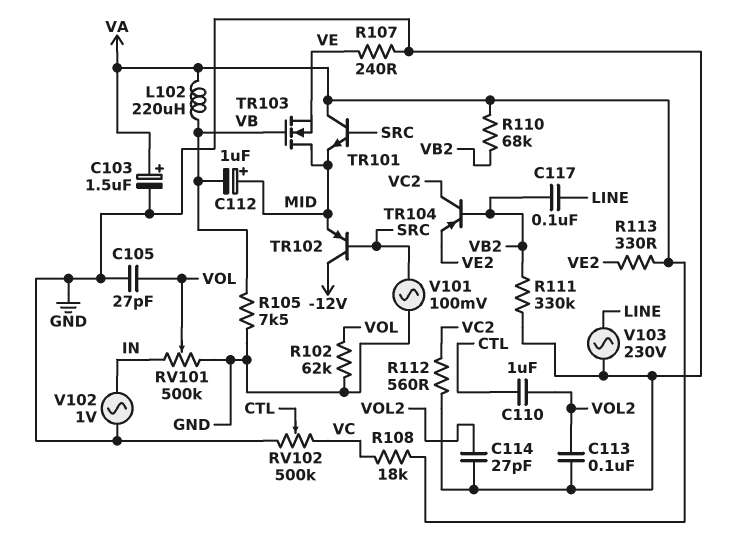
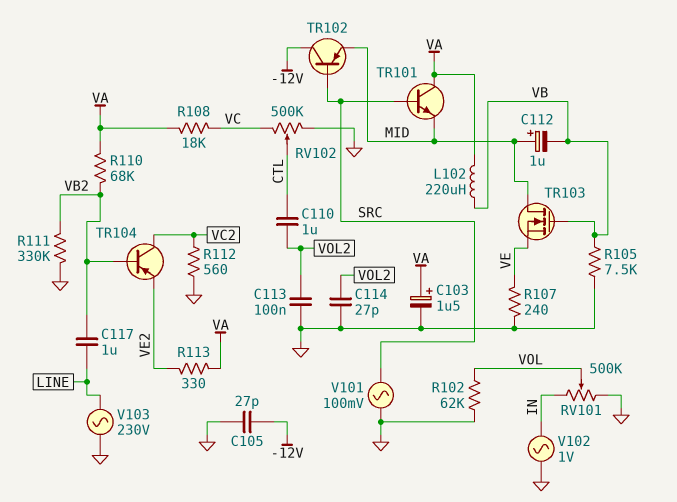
C105: 27pF (GND, VOL) -> 27pF (-12V, GND)
C117: 100nF (LINE, VB2) -> 1uF (LINE, VB2)

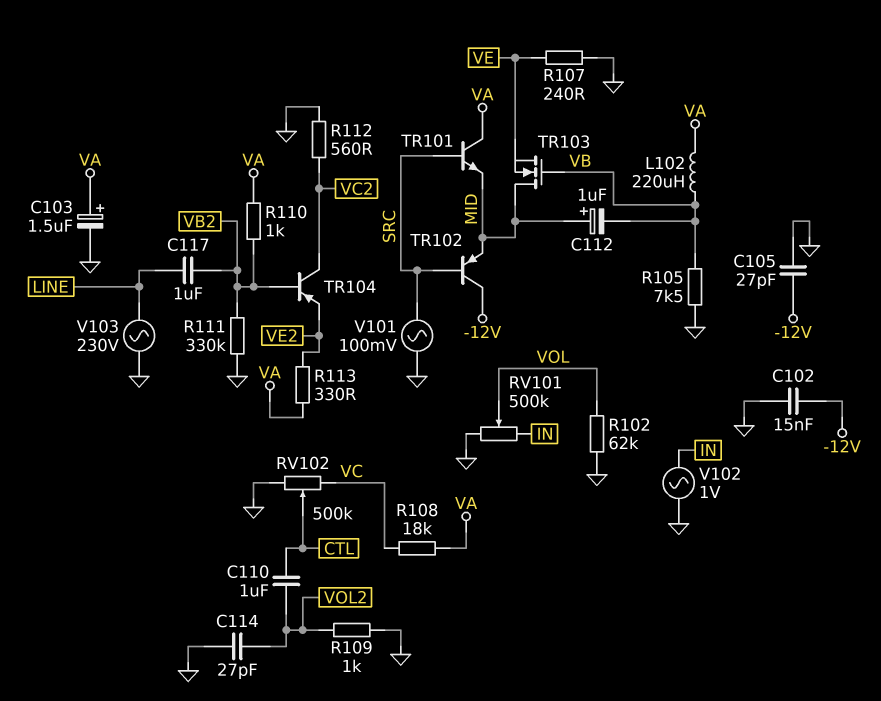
C102: none -> 15nF (-12V, GND)
C113: 100nF (GND, VOL2) -> none
R109: none -> 1k (GND, VOL2)
R110: 68k (VA, VB2) -> 1k (VA, VB2)

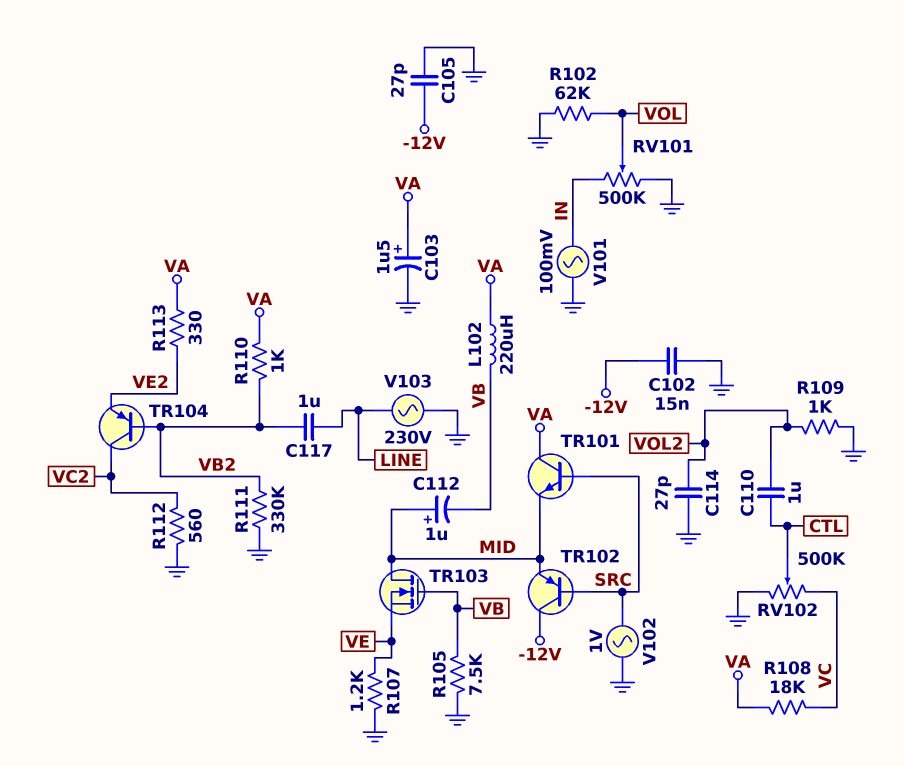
R107: 240 (GND, VE) -> 1.2k (GND, VE)
V101: AC 100mV (GND, SRC) -> AC 100mV (GND, IN)
V102: AC 1V (GND, IN) -> AC 1V (GND, SRC)

